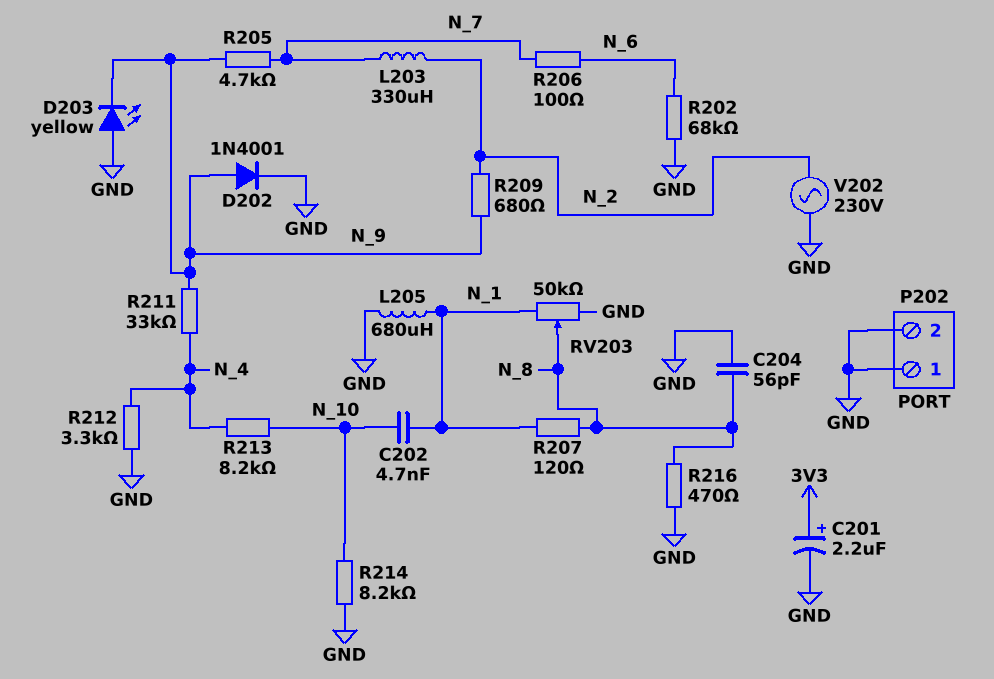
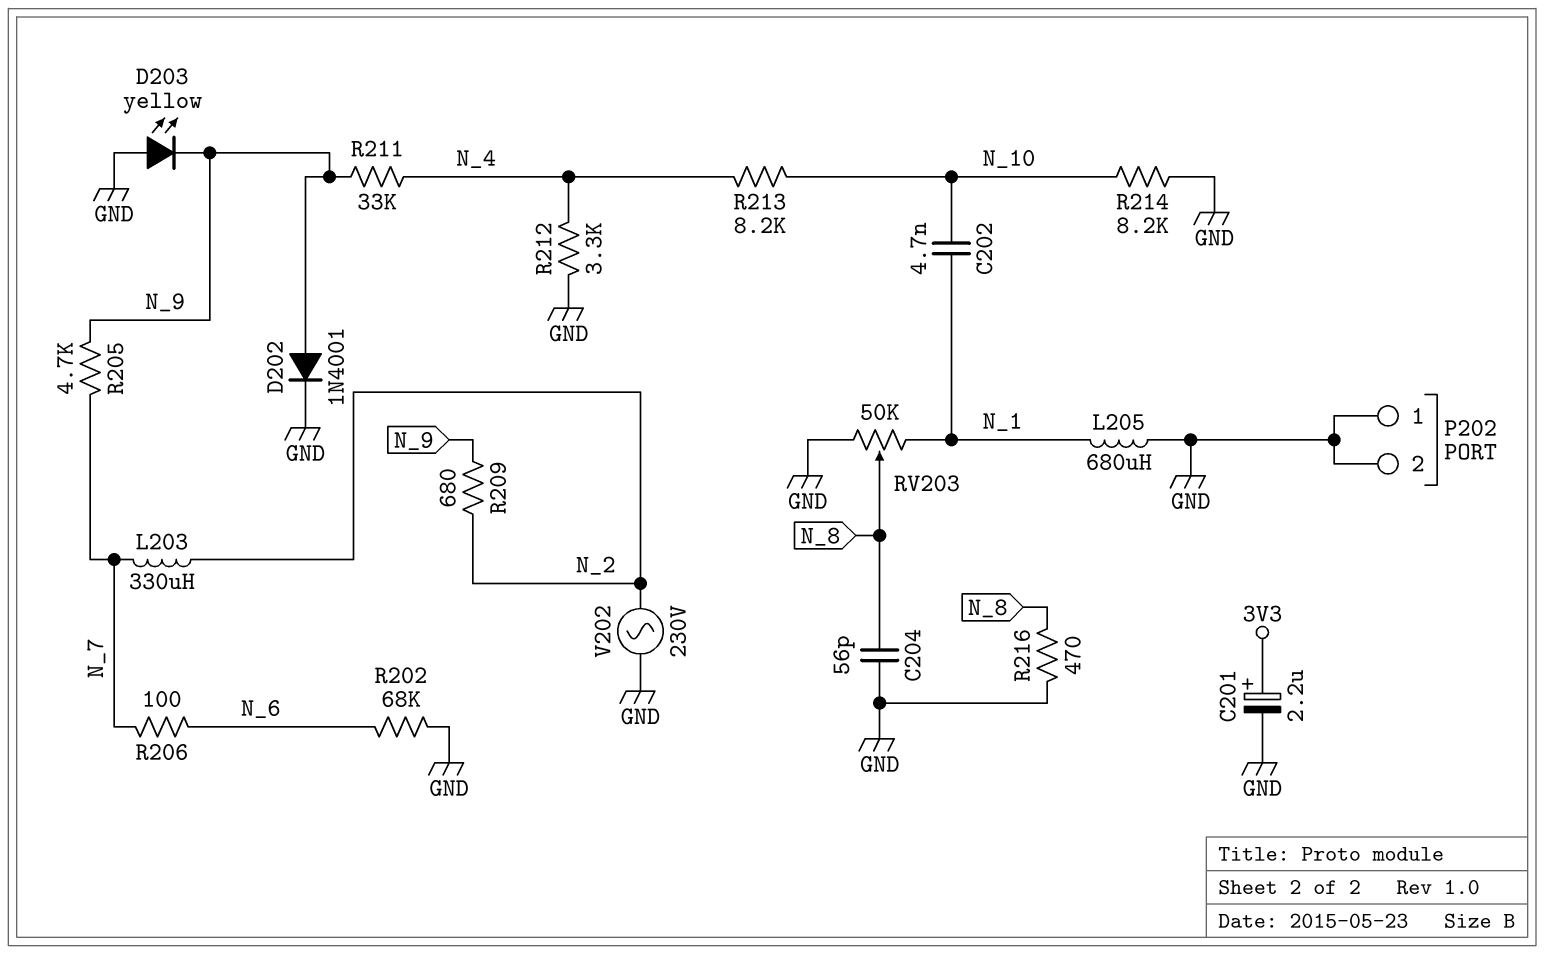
R207: 120 (N_1, N_8) -> none

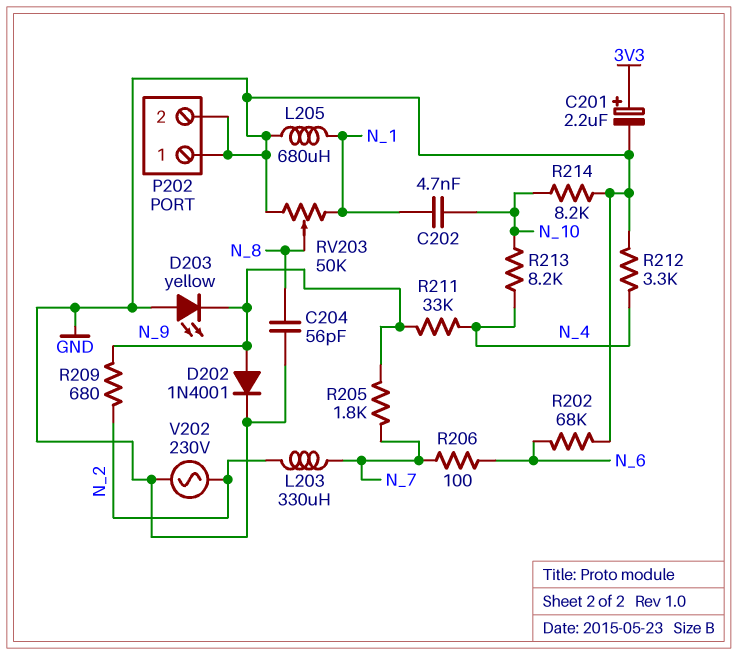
R205: 4.7k (N_7, N_9) -> 1.8k (N_7, N_9)
R216: 470 (GND, N_8) -> none

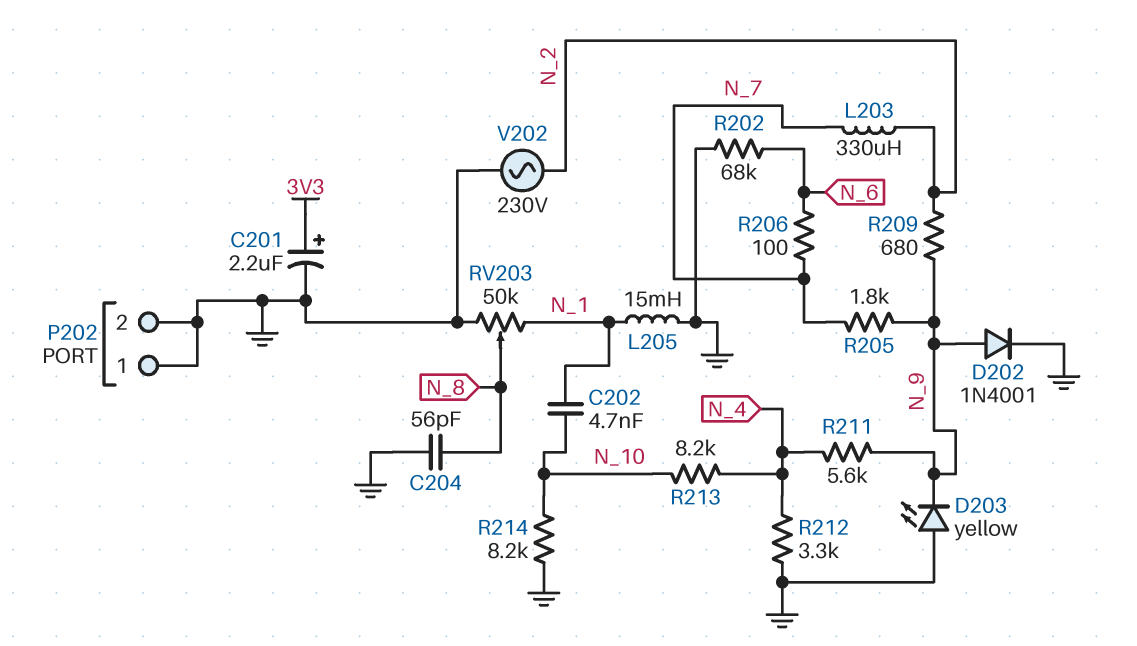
L205: 680uH (GND, N_1) -> 15mH (GND, N_1)
R211: 33k (N_4, N_9) -> 5.6k (N_4, N_9)

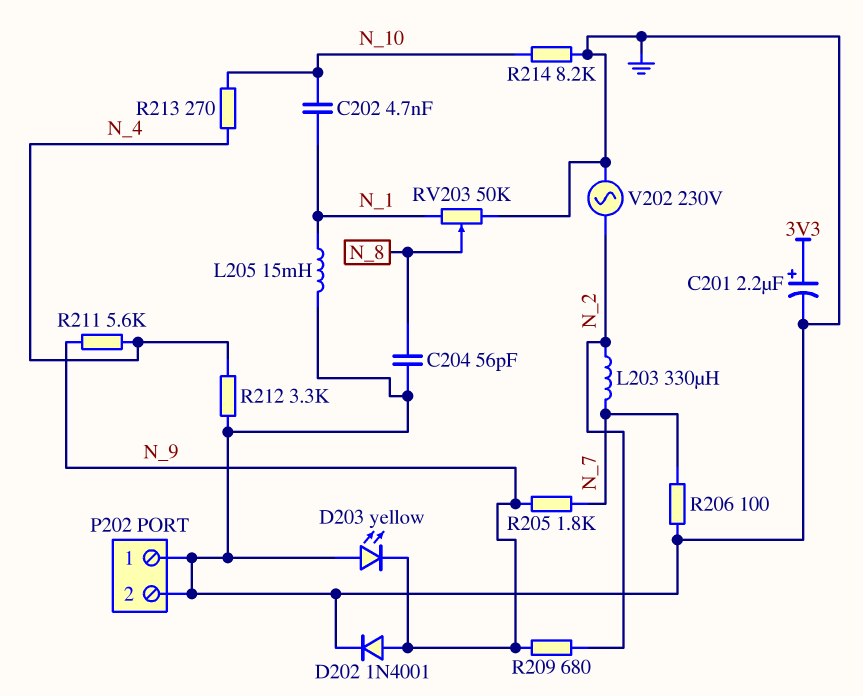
R202: 68k (GND, N_6) -> none
R206: 100 (N_6, N_7) -> 100 (GND, N_7)
R213: 8.2k (N_4, N_10) -> 270 (N_4, N_10)

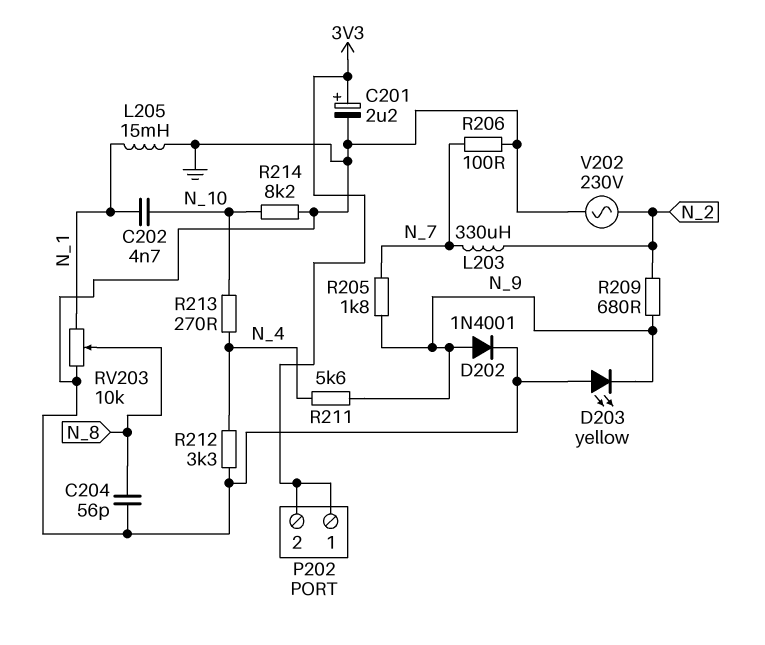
P202 pin 1: GND -> 3V3
P202 pin 2: GND -> 3V3
RV203: 50k (GND, N_1, wiper N_8) -> 10k (GND, N_1, wiper N_8)

